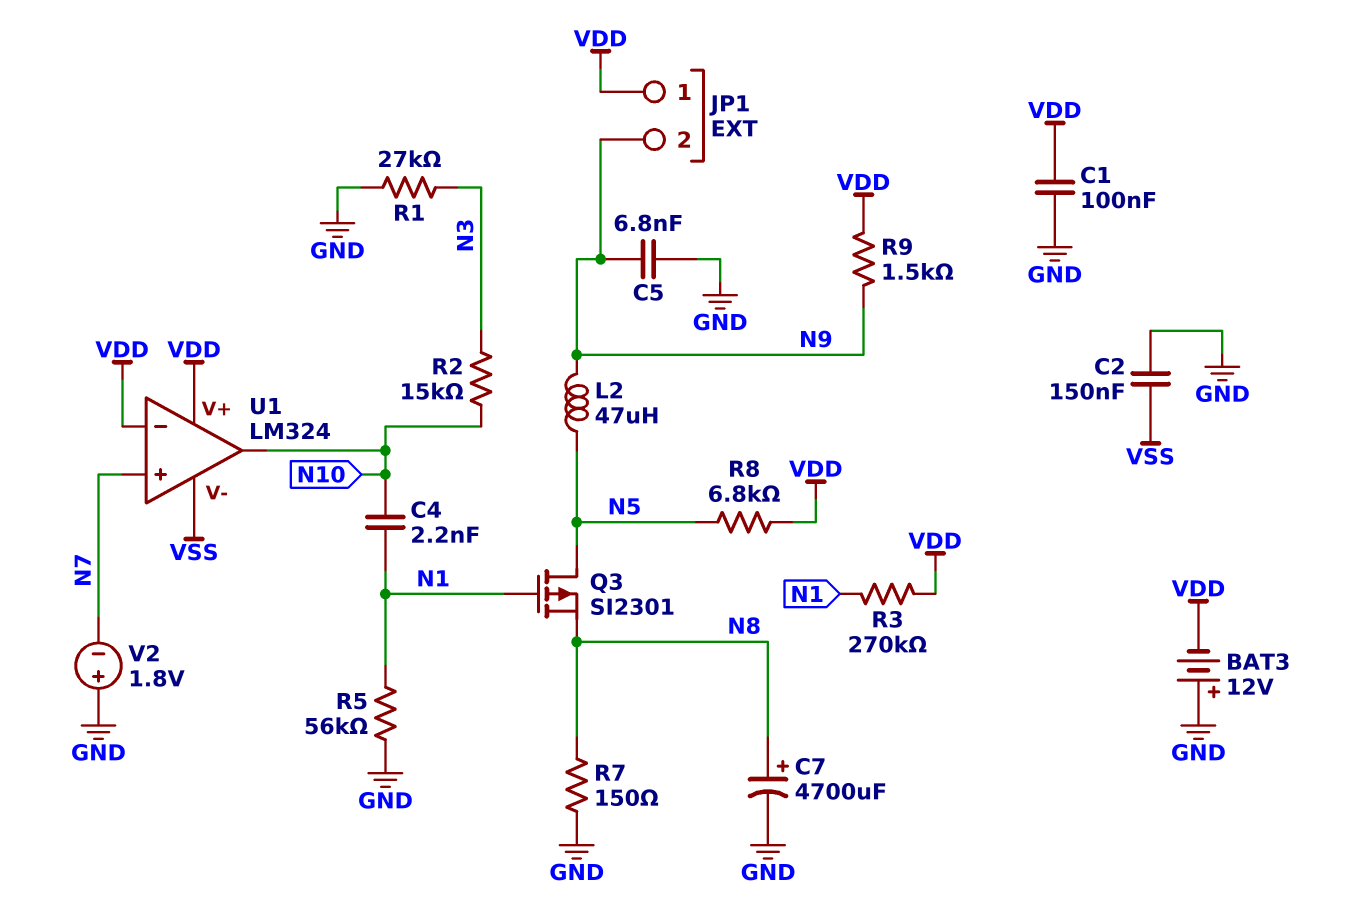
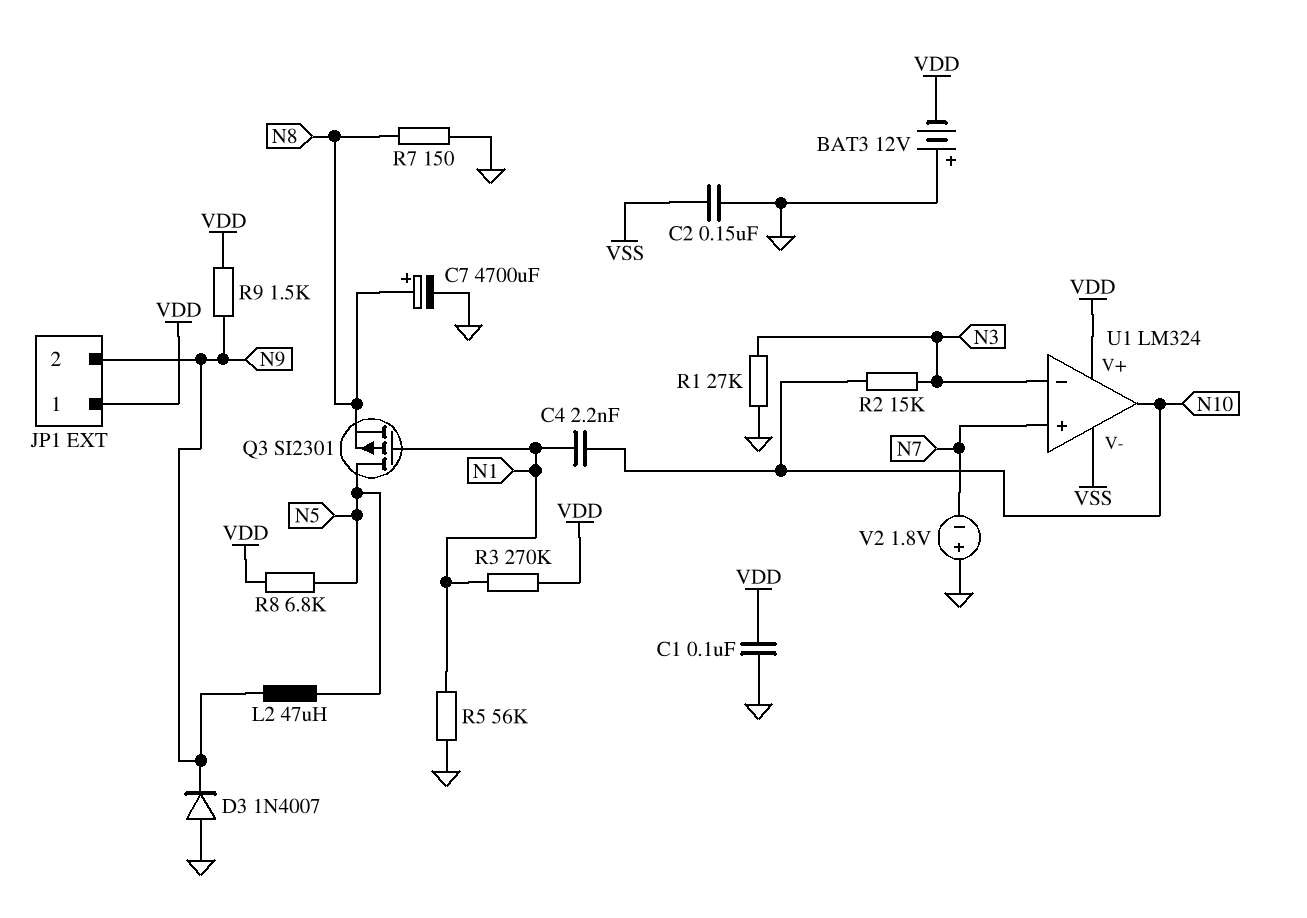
C5: 6.8nF (GND, N9) -> none
D3: none -> diode 1N4007 (A GND, K N9)
U1 pin in-: VDD -> N3

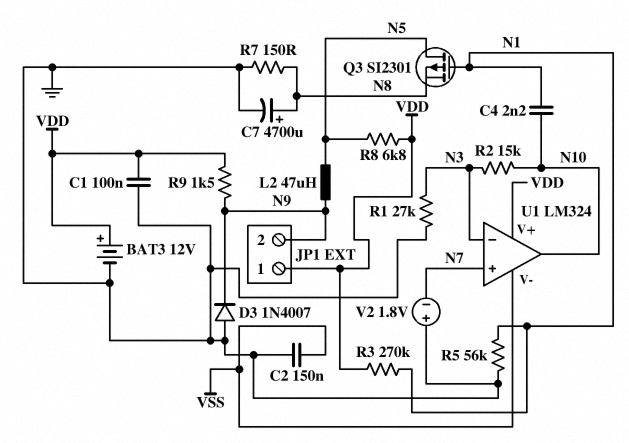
BAT3: 12V (plus GND, minus VDD) -> 12V (plus VDD, minus GND)

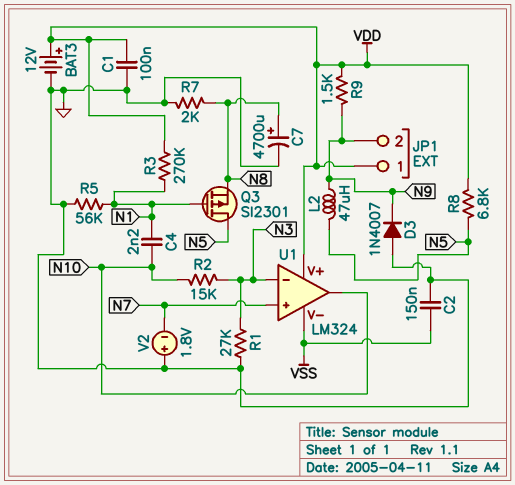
R7: 150 (GND, N8) -> 2k (GND, N8)

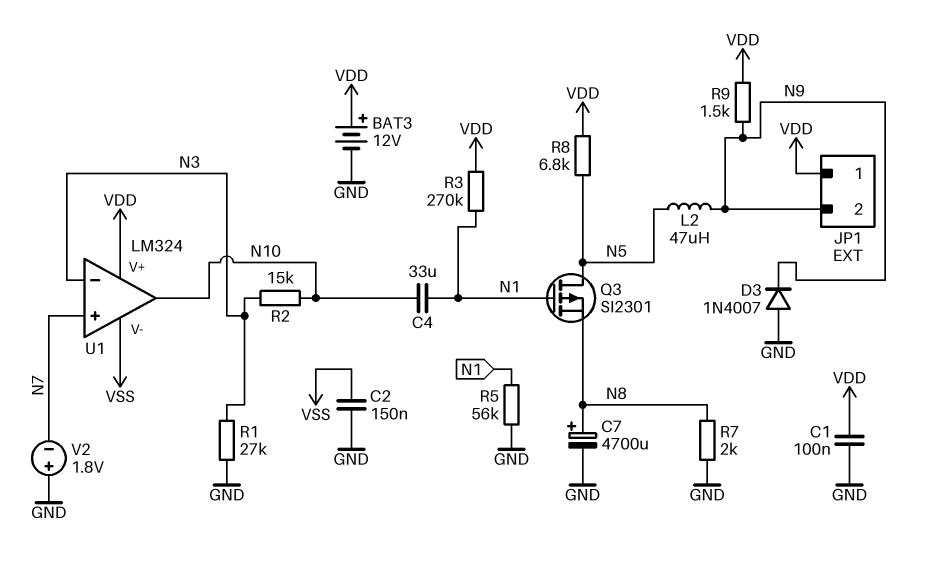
C4: 2.2nF (N1, N10) -> 33uF (N1, N10)

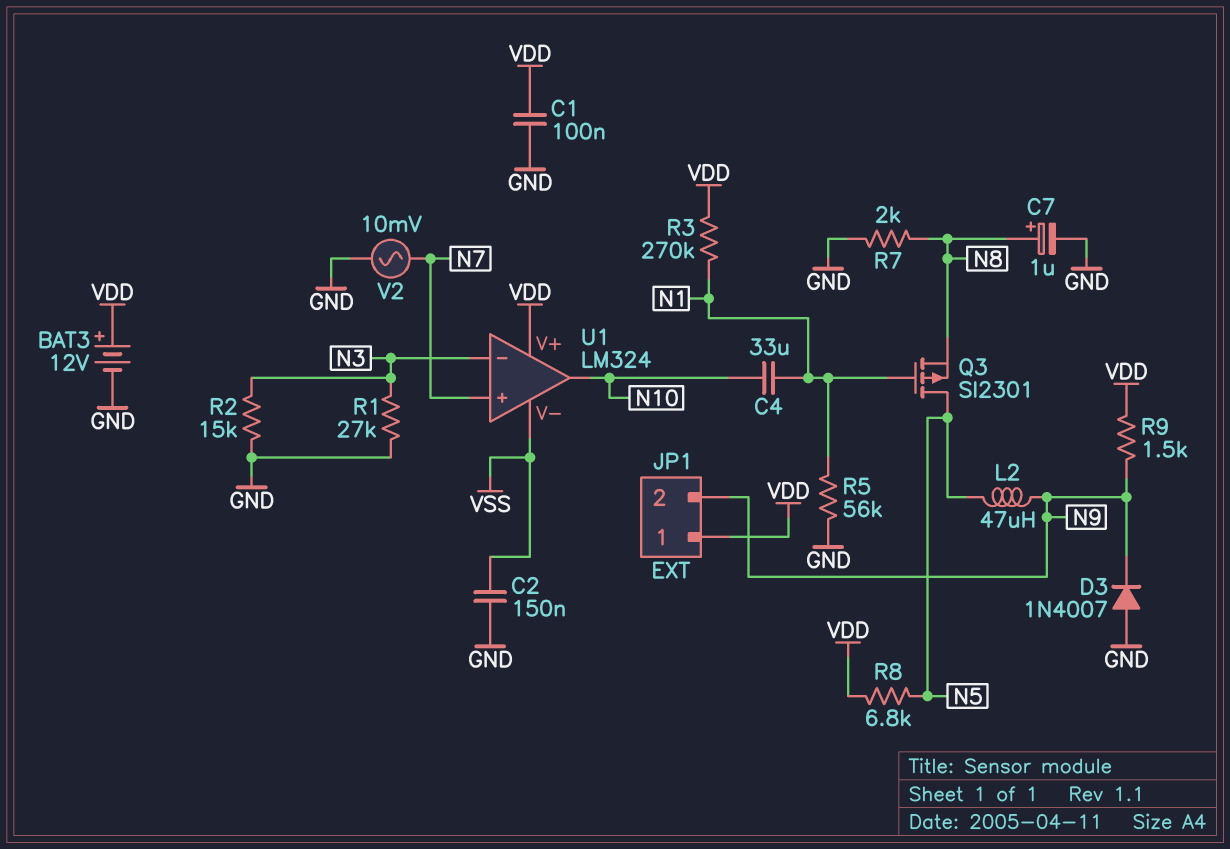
C7: 4700uF (plus N8, minus GND) -> 1uF (plus N8, minus GND)
R2: 15k (N3, N10) -> 15k (GND, N3)
V2: 1.8V (plus GND, minus N7) -> AC 10mV (GND, N7)

